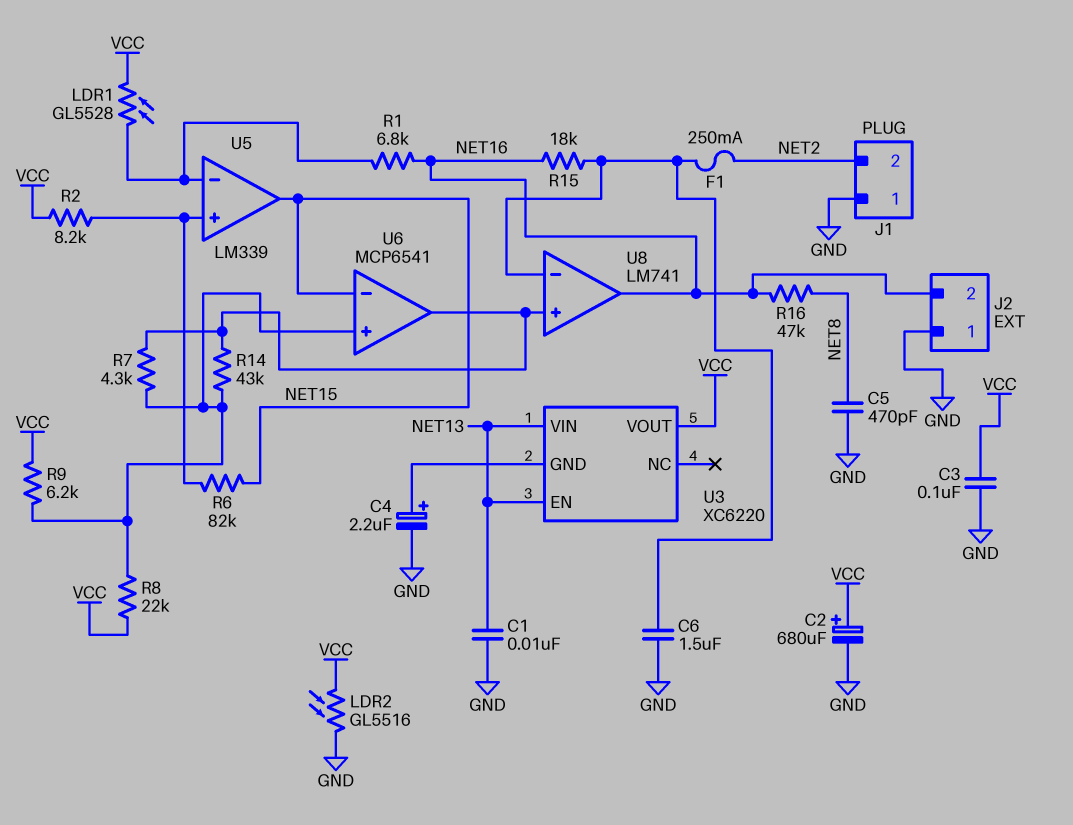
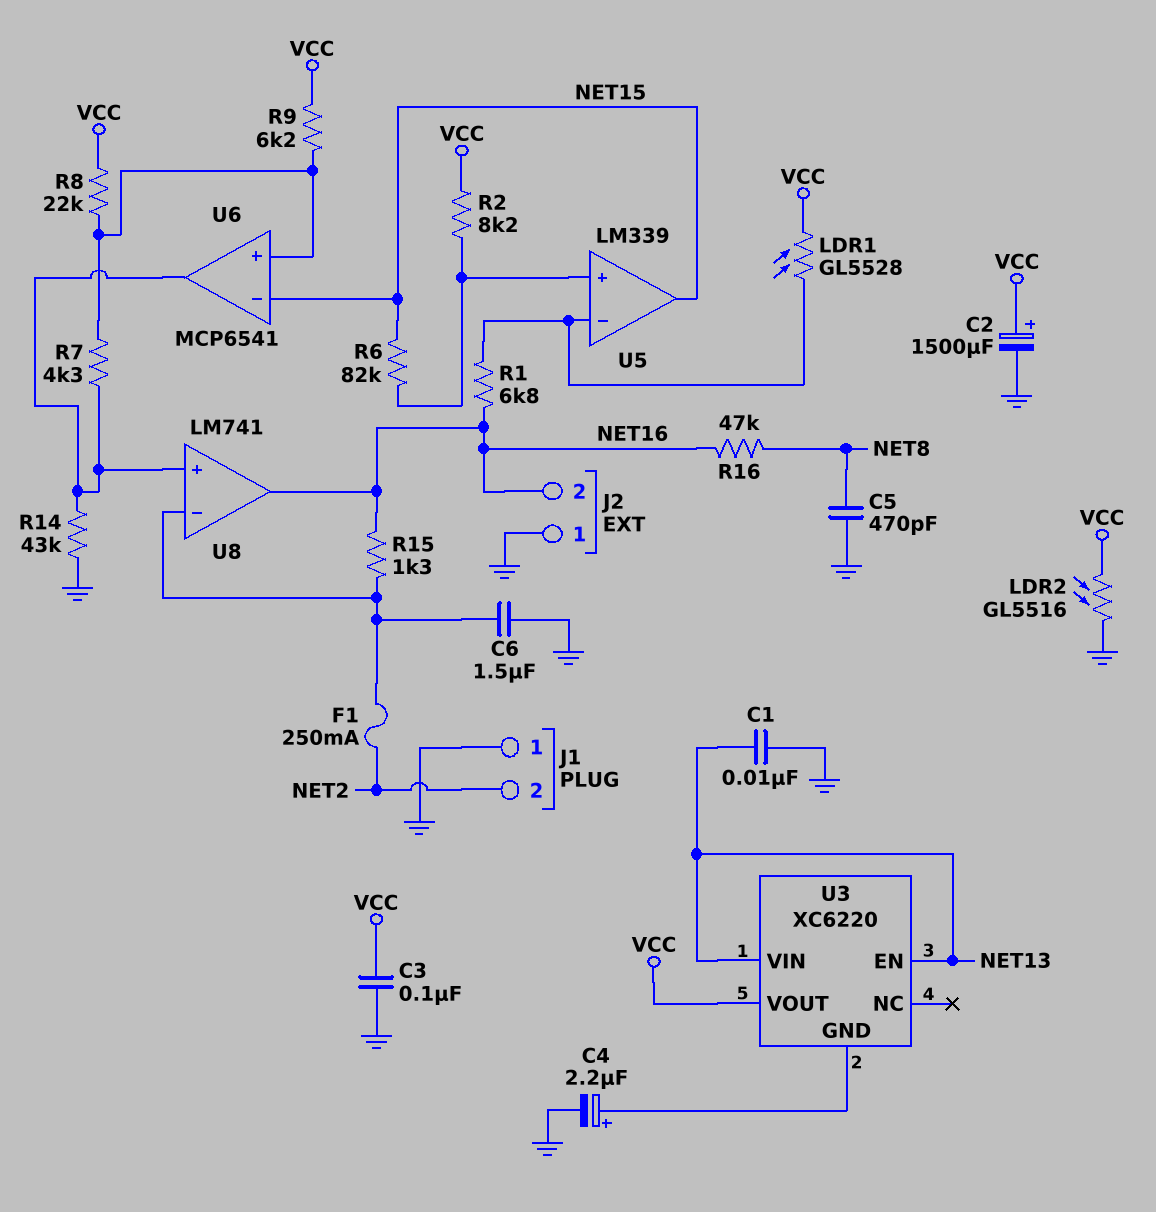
C2: 680uF (plus VCC, minus GND) -> 1500uF (plus VCC, minus GND)
R14: 43k (U6/in+, U6/out) -> 43k (GND, U6/out)
R15: 18k (NET16, U8/in-) -> 1.3k (NET16, U8/in-)

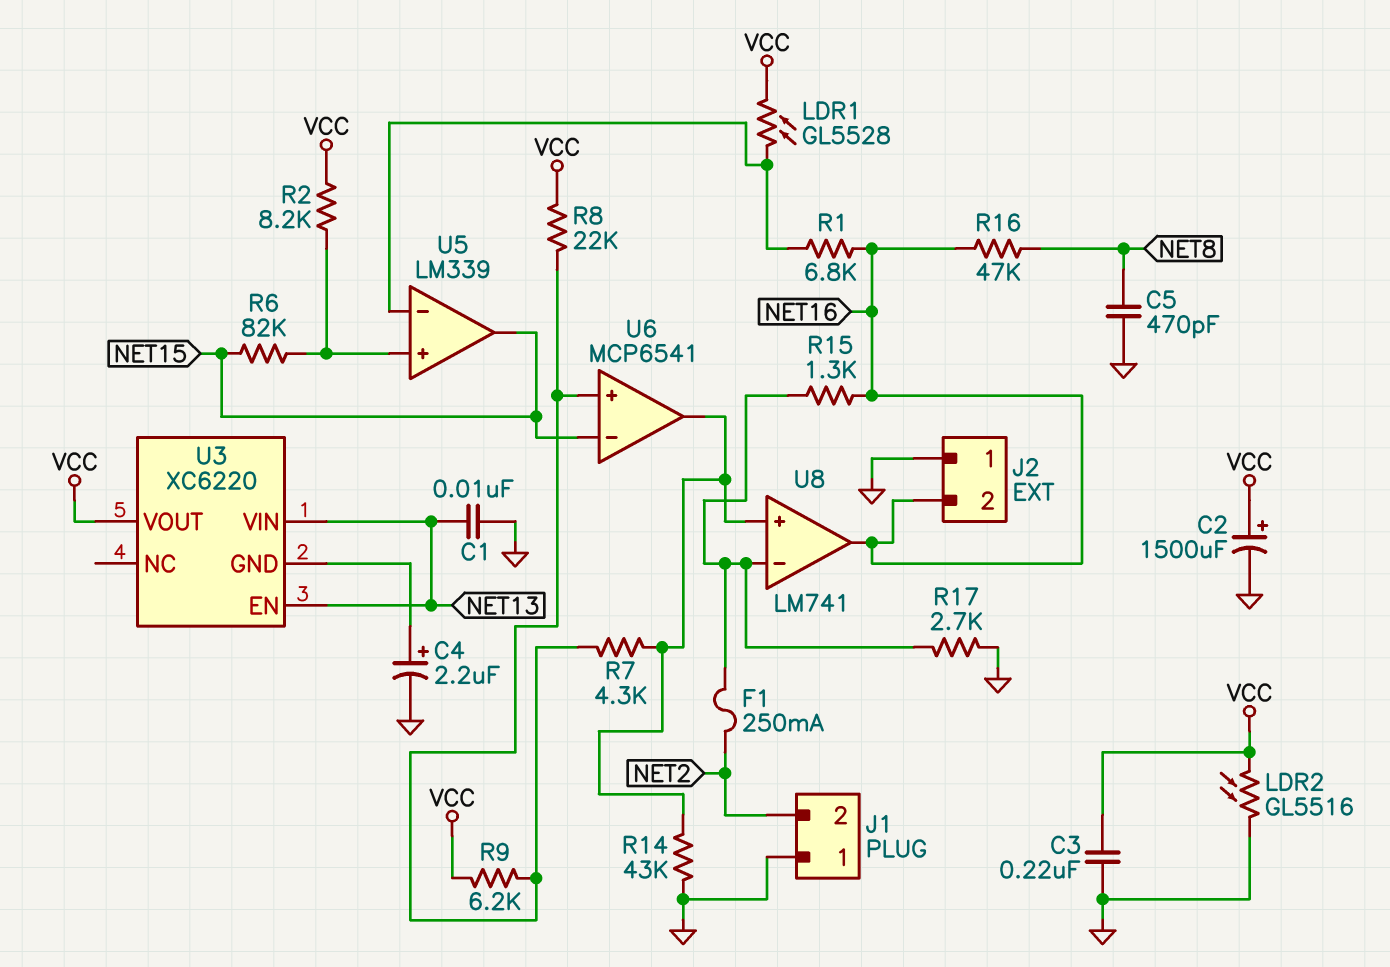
C3: 100nF (GND, VCC) -> 220nF (GND, VCC)
C6: 1.5uF (GND, U8/in-) -> none
R17: none -> 2.7k (GND, U8/in-)

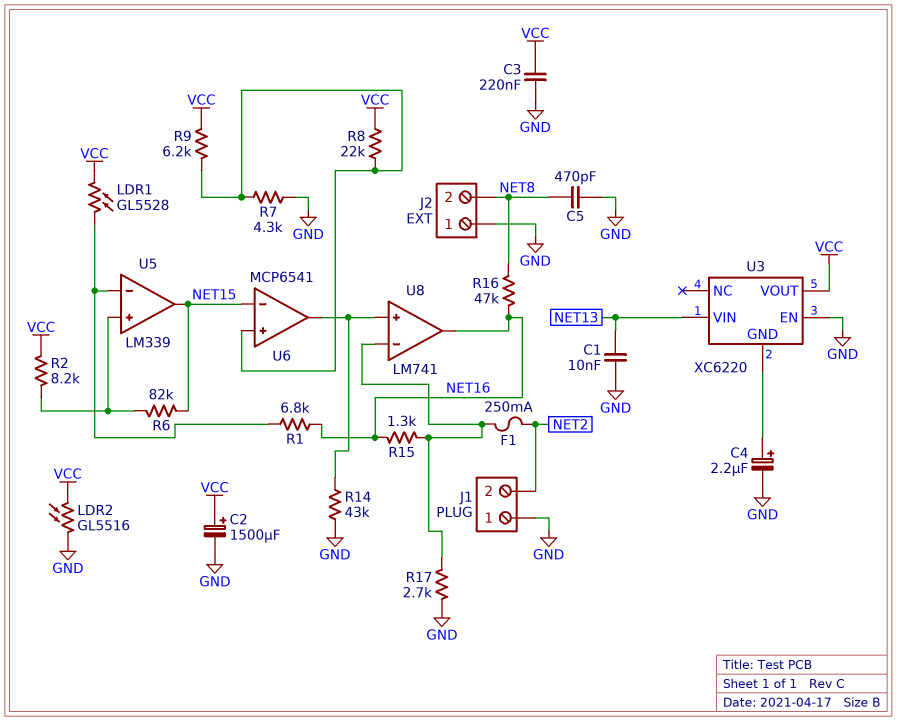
J2 pin 2: NET16 -> NET8
R7: 4.3k (U6/in+, U6/out) -> 4.3k (GND, U6/in+)
U3 pin EN: NET13 -> GND

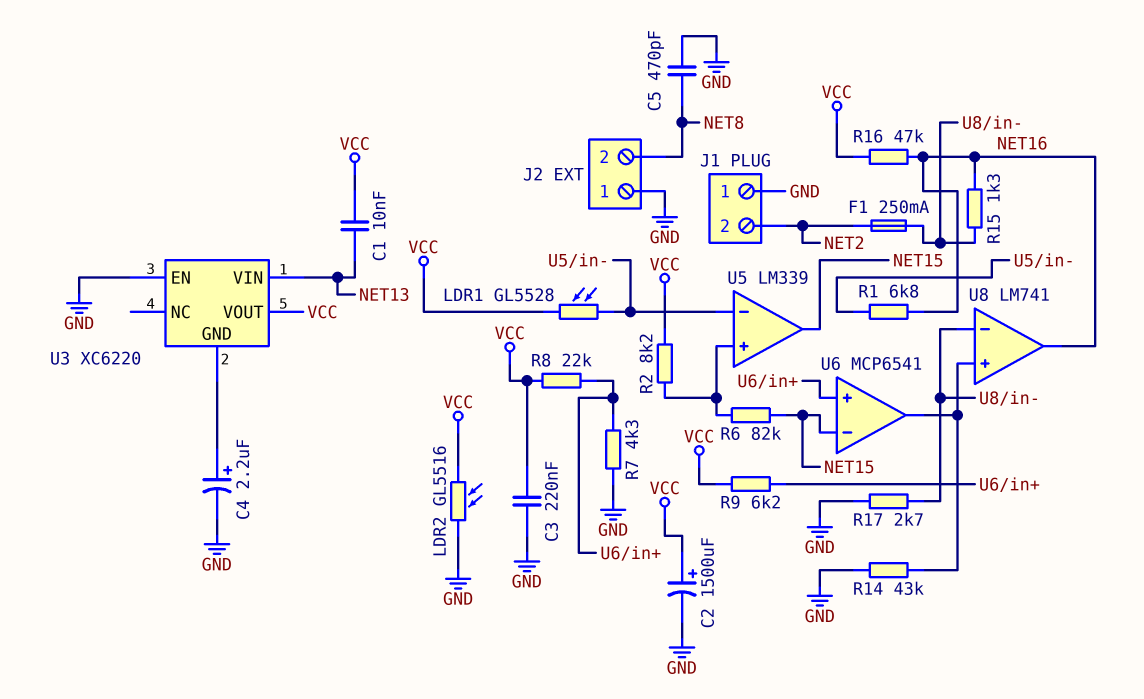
C1: 10nF (GND, NET13) -> 10nF (NET13, VCC)
R16: 47k (NET8, NET16) -> 47k (NET16, VCC)

